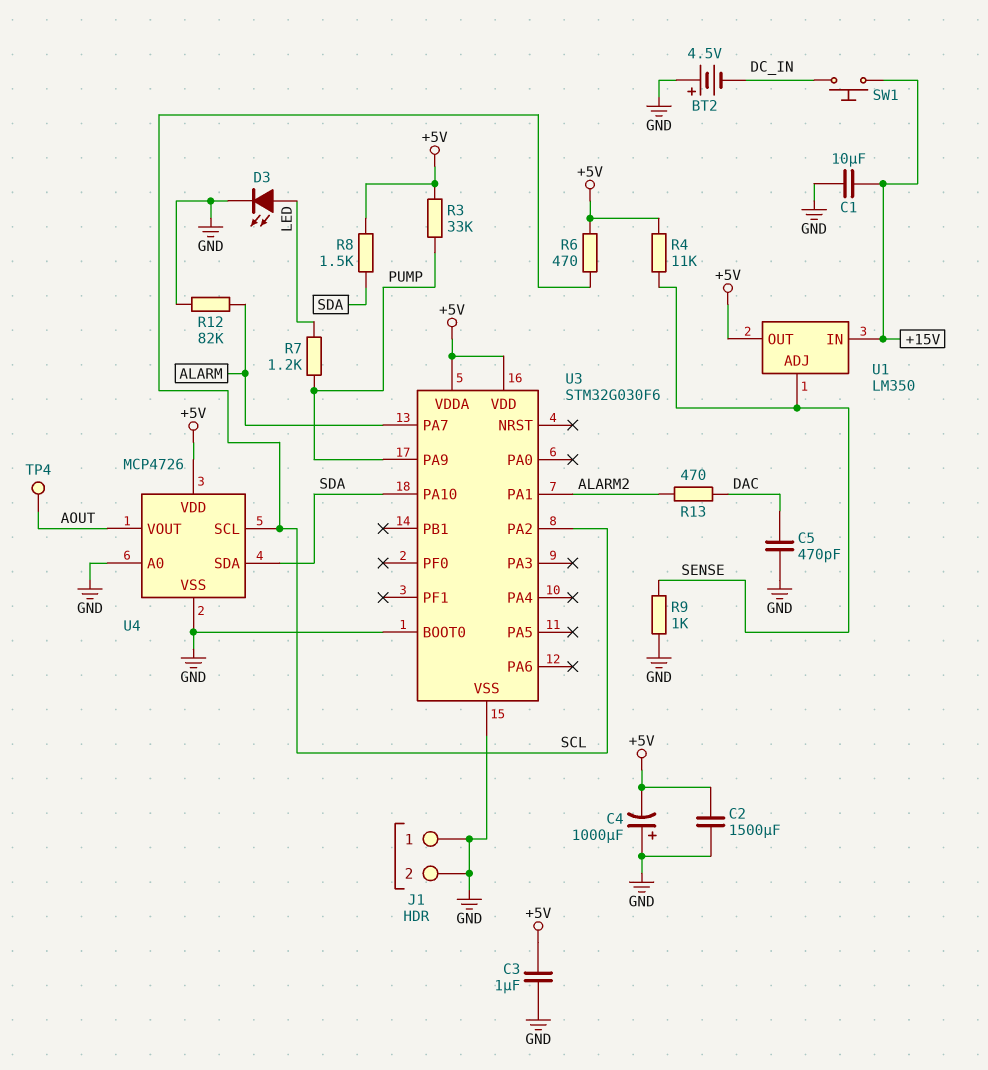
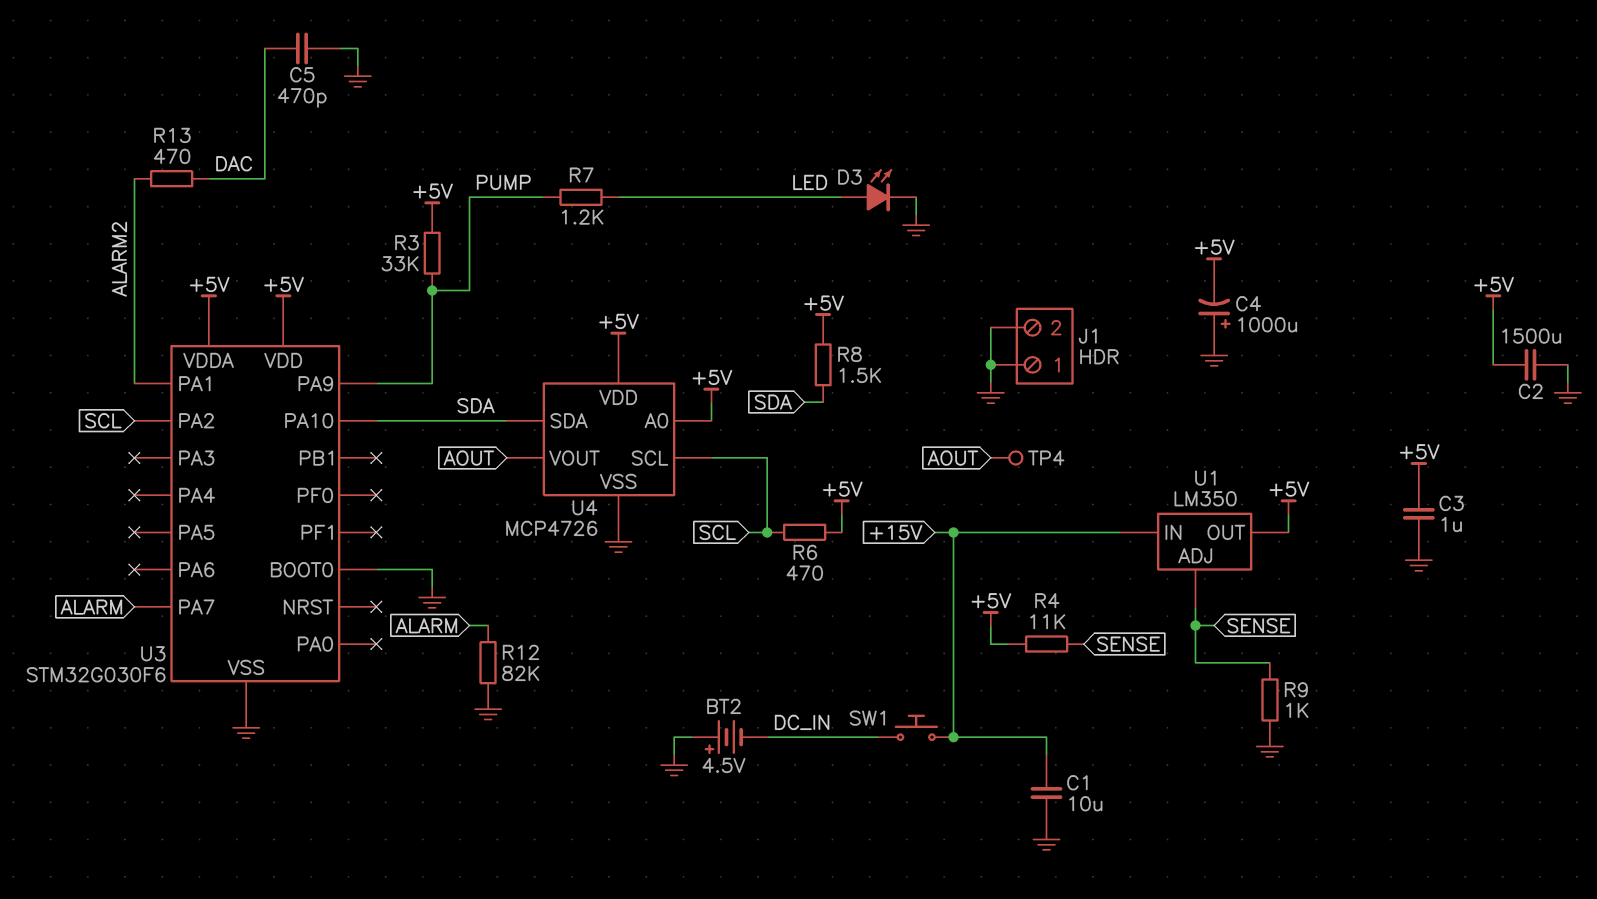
U4 pin A0: GND -> +5V

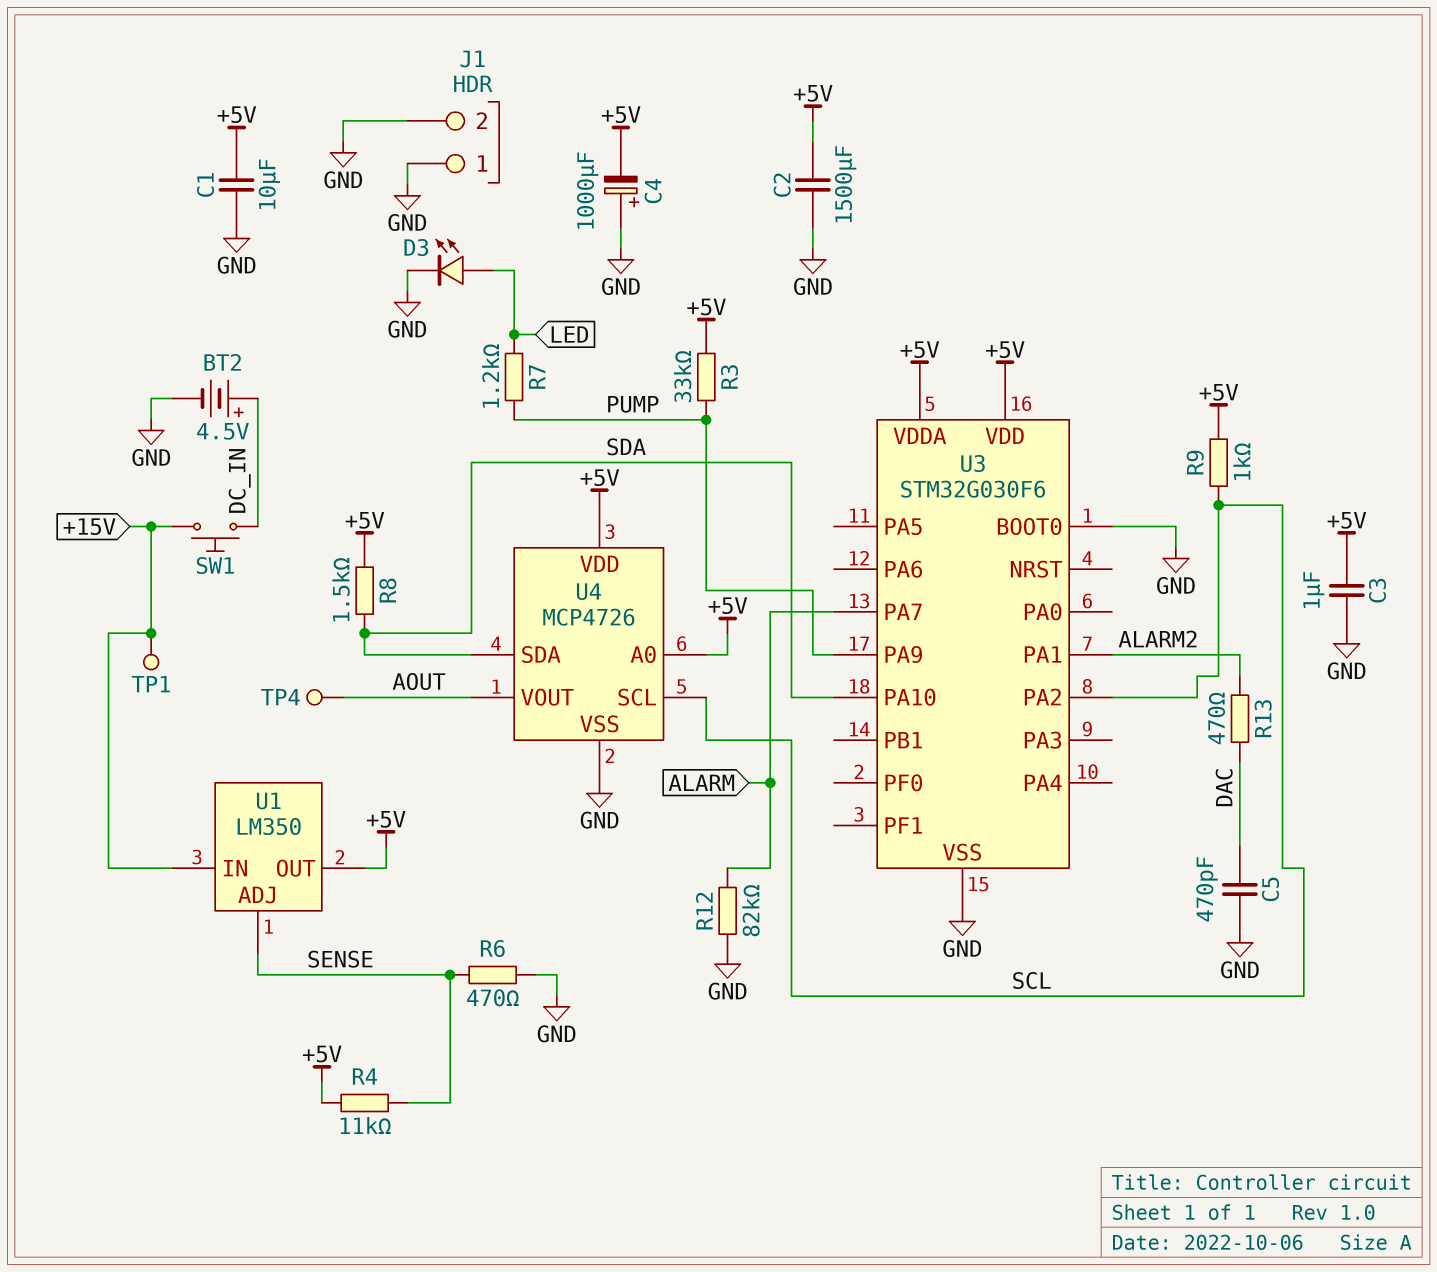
BT2: 4.5V (plus GND, minus DC_IN) -> 4.5V (plus DC_IN, minus GND)
C1: 10uF (+15V, GND) -> 10uF (+5V, GND)
R6: 470 (+5V, SCL) -> 470 (GND, SENSE)
R9: 1k (GND, SENSE) -> 1k (+5V, SCL)
TP1: none -> test point (+15V)

